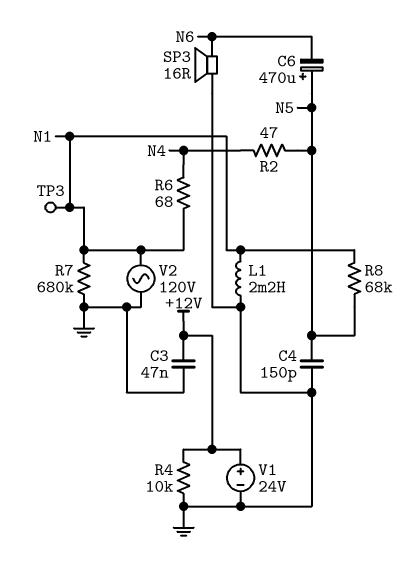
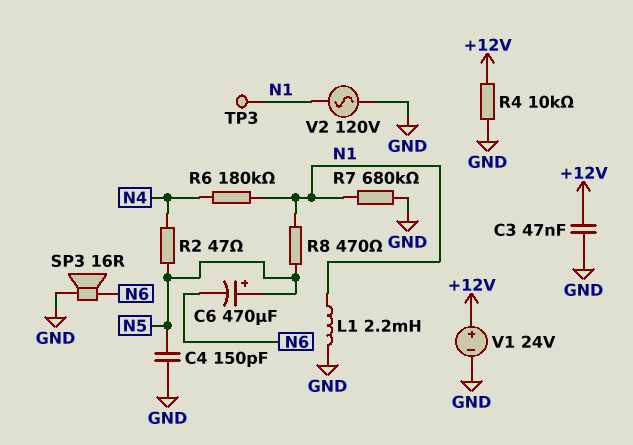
R6: 68 (N1, N4) -> 180k (N1, N4)
R8: 68k (N1, N5) -> 470 (N1, N5)

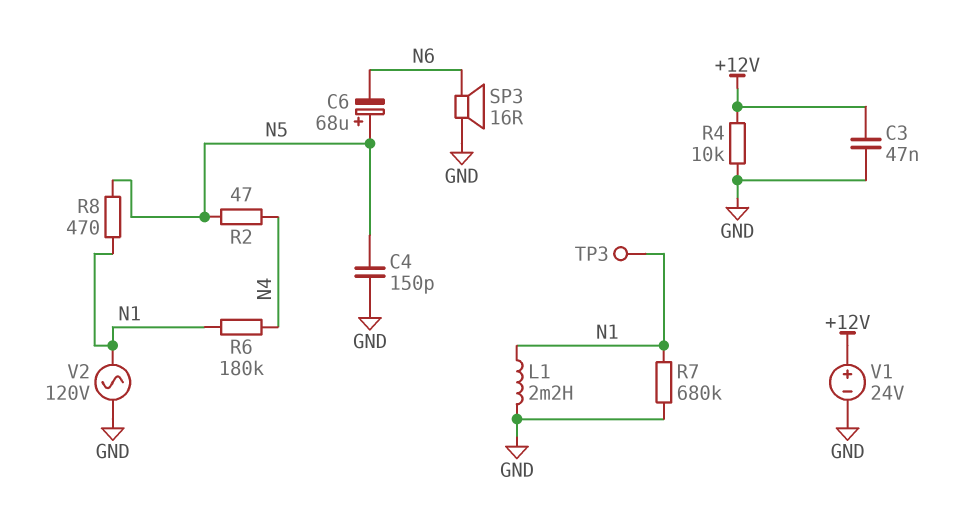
C6: 470uF (plus N5, minus N6) -> 68uF (plus N5, minus N6)

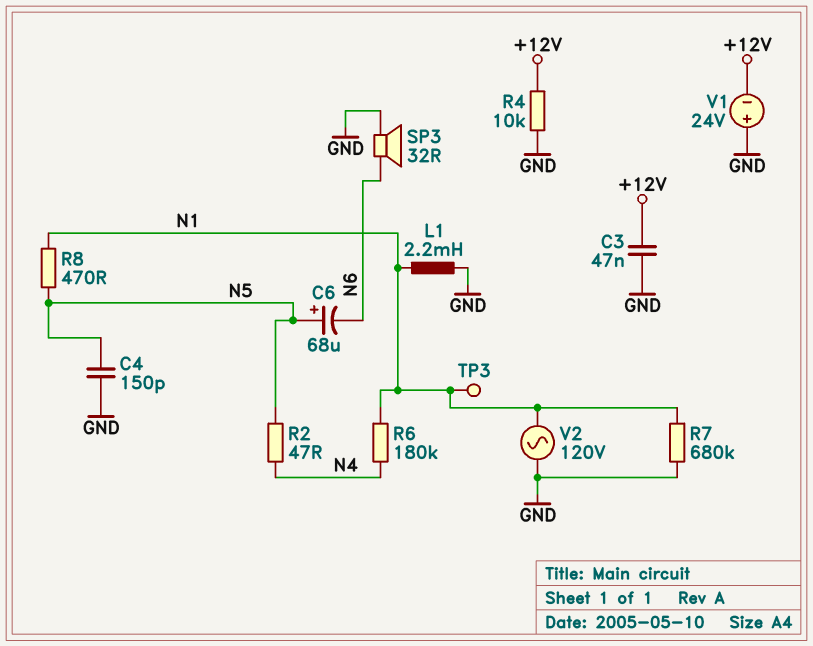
SP3: speaker 16R (GND, N6) -> speaker 32R (GND, N6)
V1: 24V (plus +12V, minus GND) -> 24V (plus GND, minus +12V)

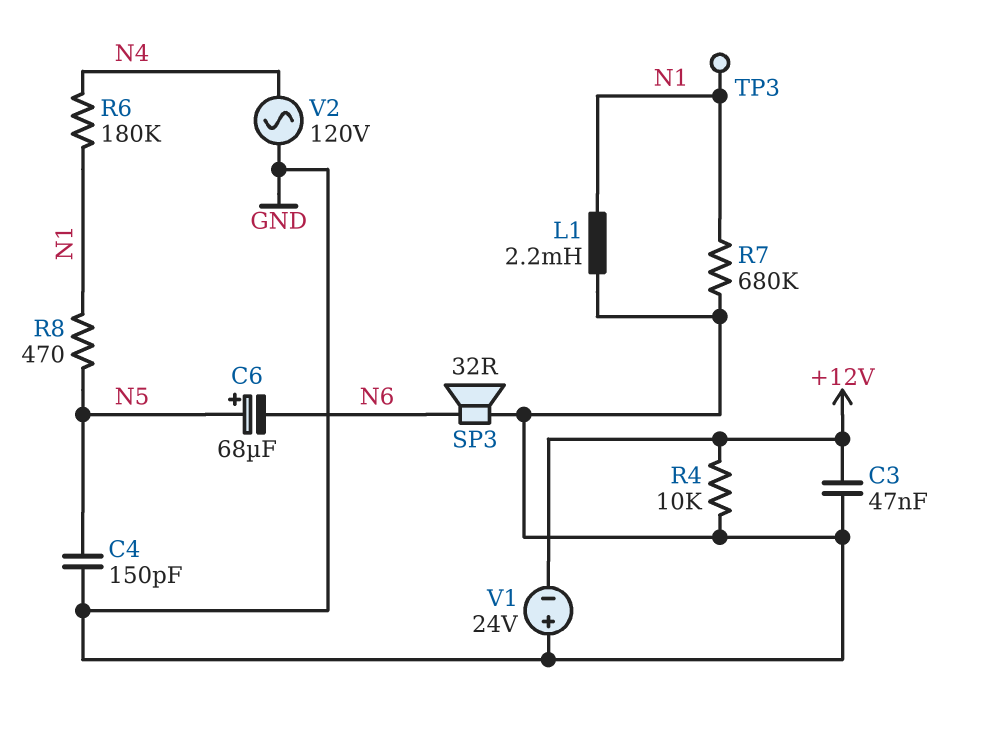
R2: 47 (N4, N5) -> none
V2: AC 120V (GND, N1) -> AC 120V (GND, N4)

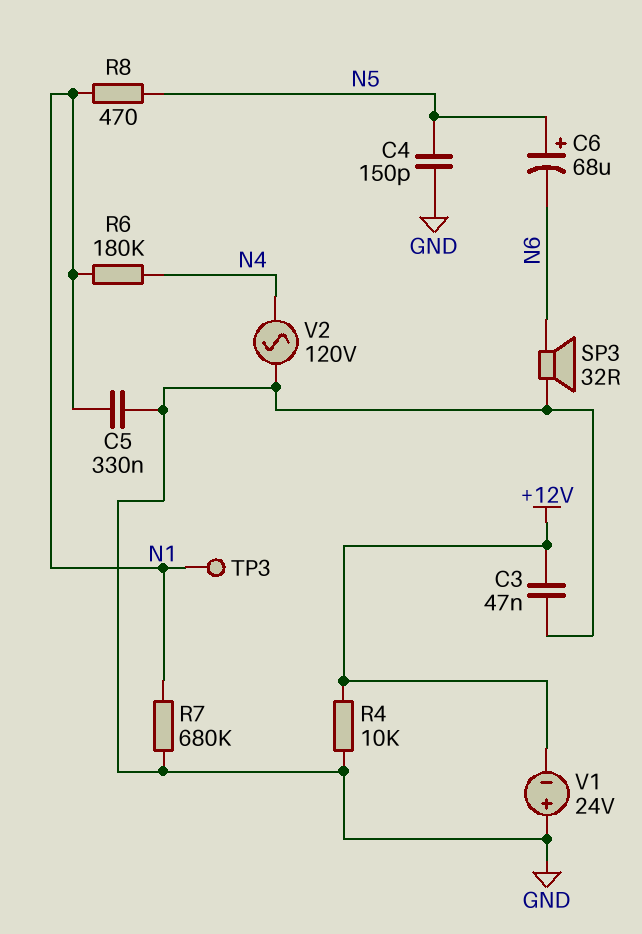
C5: none -> 330nF (GND, N1)
L1: 2.2mH (GND, N1) -> none

